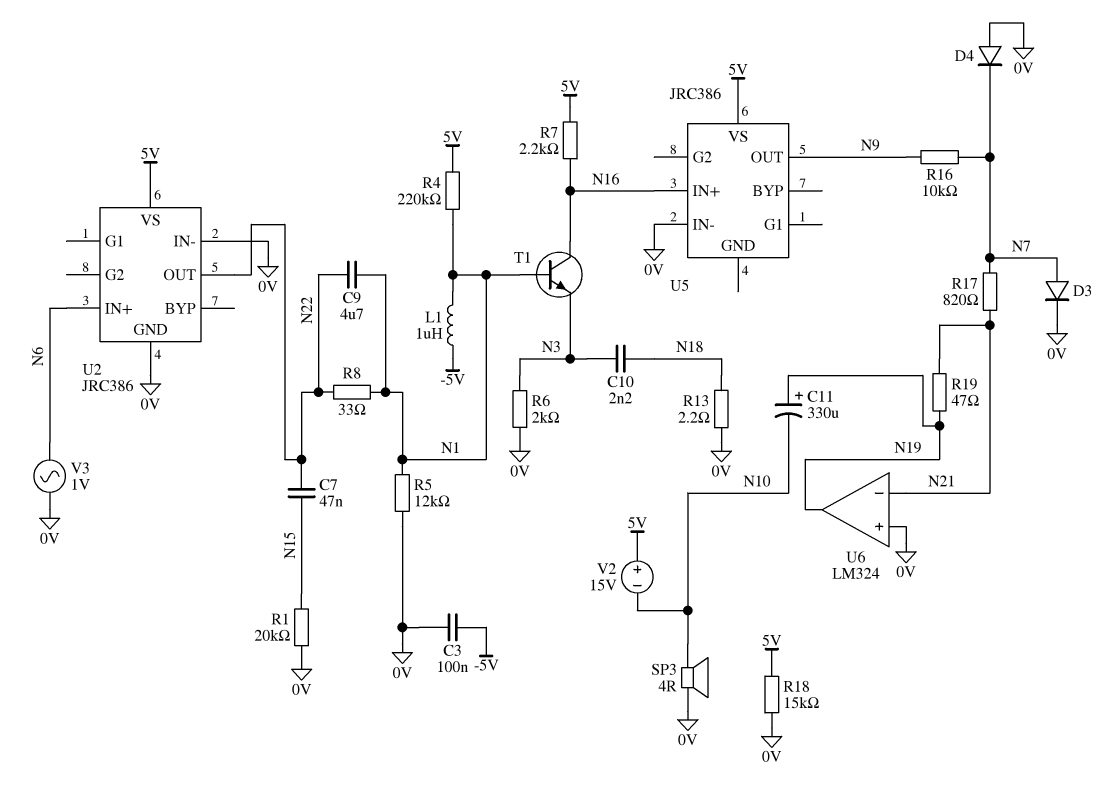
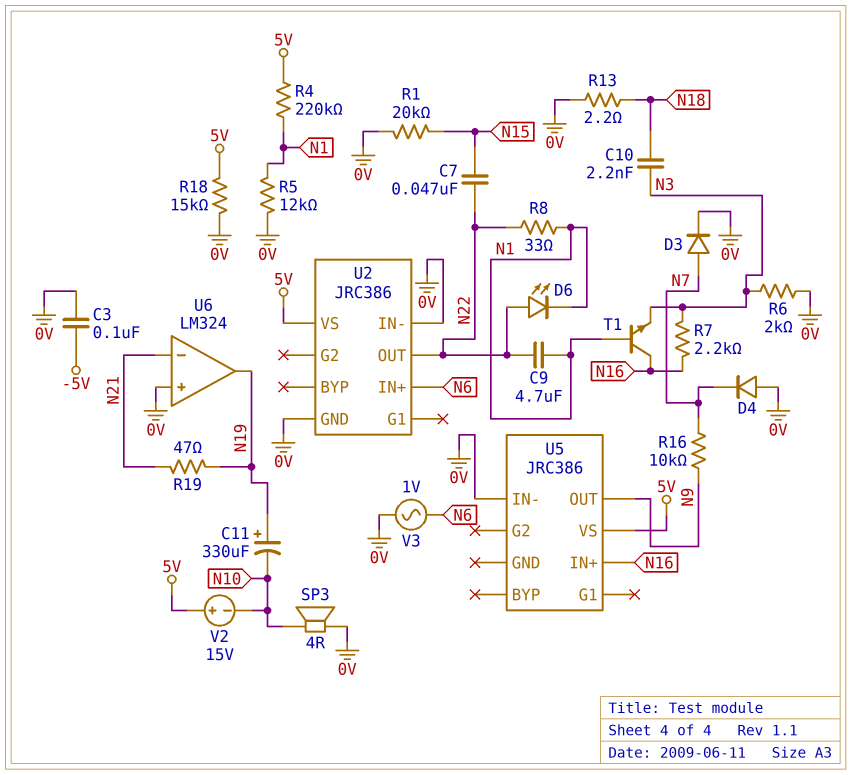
D6: none -> LED (A N22, K N1)
L1: 1uH (-5V, N1) -> none
R7: 2.2k (5V, N16) -> 2.2k (N3, N16)
R17: 820 (N7, N21) -> none

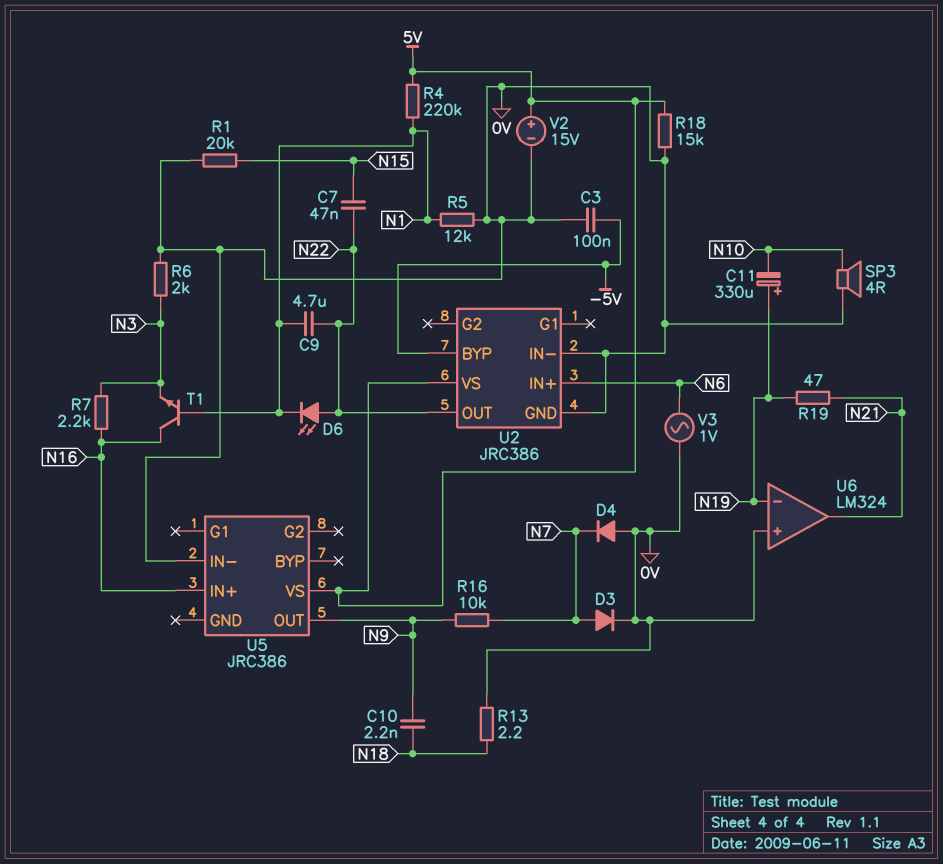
C10: 2.2nF (N3, N18) -> 2.2nF (N9, N18)
R8: 33 (N1, N22) -> none
U2 pin BYP: none -> -5V
U6 pin in-: N21 -> N19
U6 pin out: N19 -> N21
V2: 15V (plus 5V, minus N10) -> 15V (plus 5V, minus 0V)

